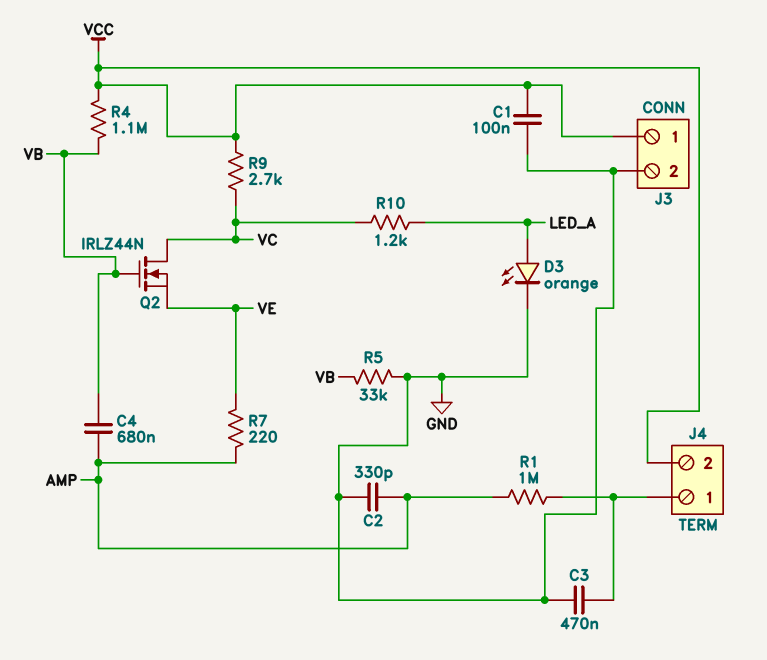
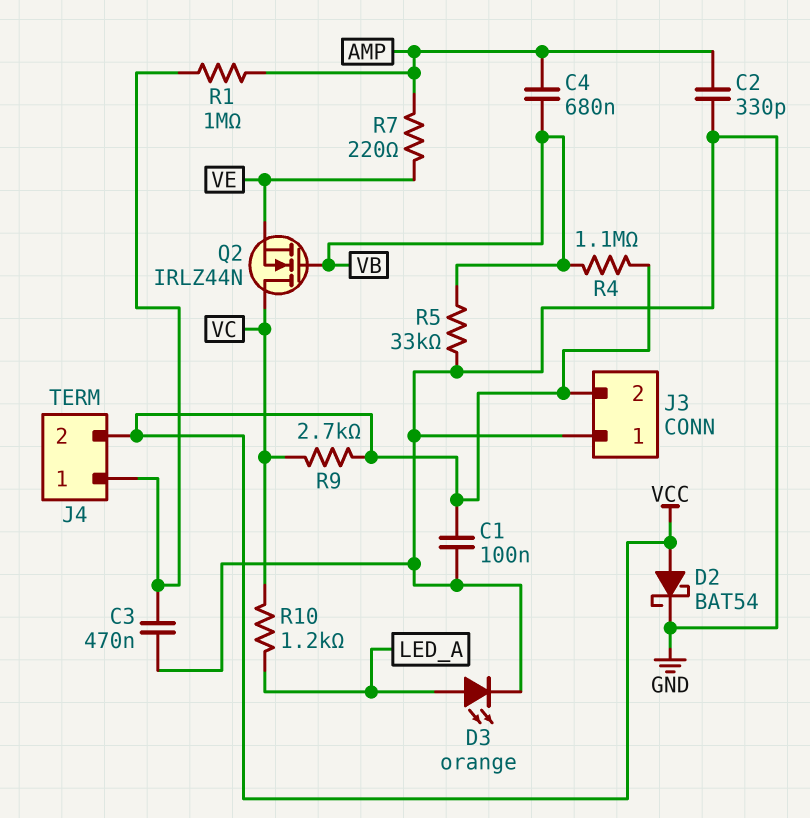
D2: none -> schottky BAT54 (A VCC, K GND)
J3 pin 1: VCC -> GND
J3 pin 2: GND -> VCC

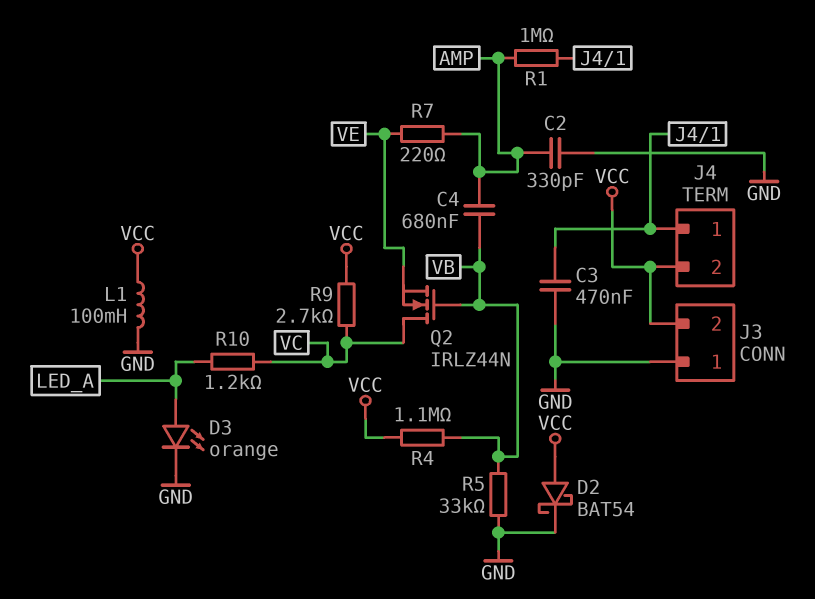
C1: 100nF (GND, VCC) -> none
L1: none -> 100mH (GND, VCC)

